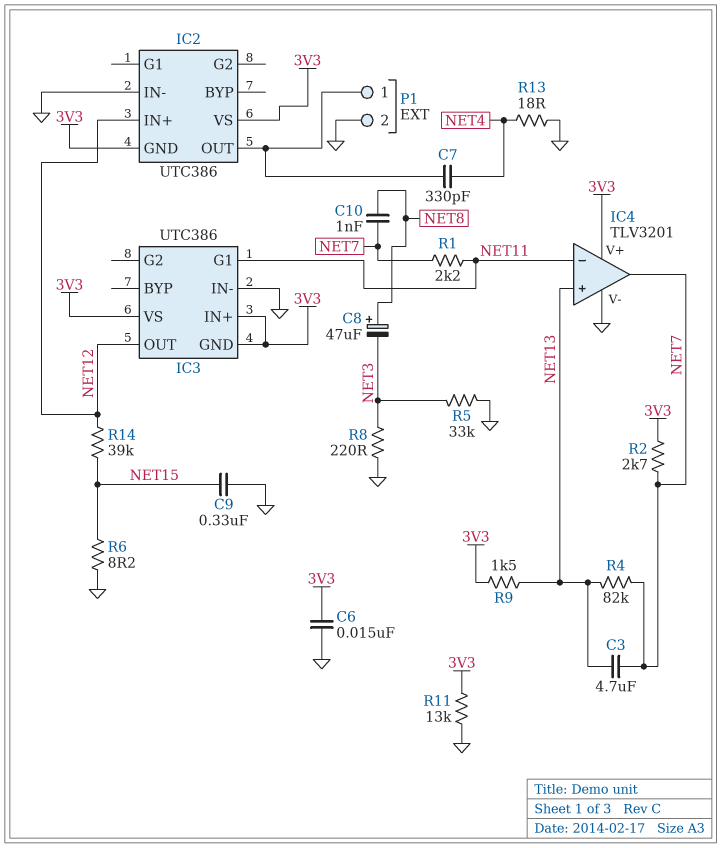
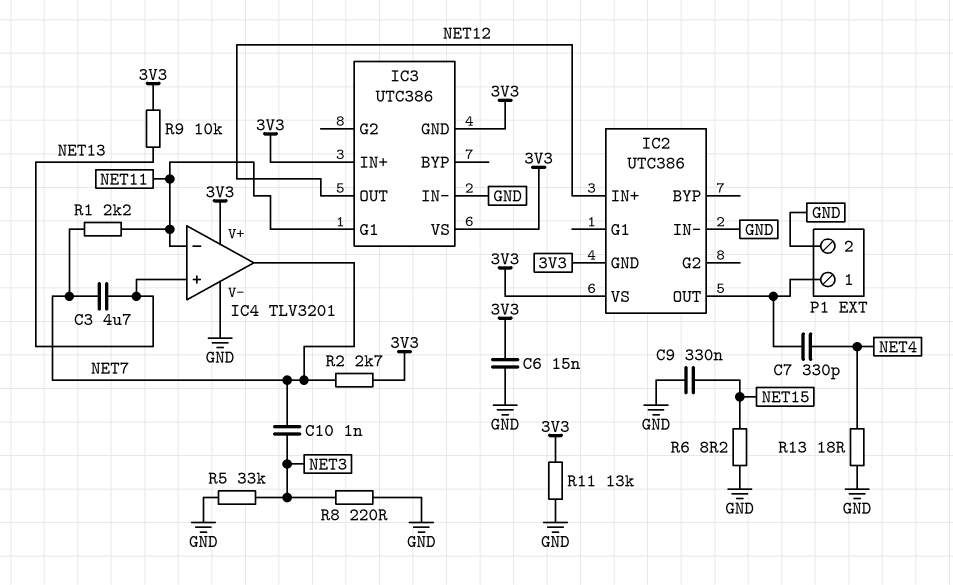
C8: 47uF (plus NET8, minus NET3) -> none
C10: 1nF (NET7, NET8) -> 1nF (NET3, NET7)
R4: 82k (NET7, NET13) -> none
R9: 1.5k (3V3, NET13) -> 10k (3V3, NET13)
R14: 39k (NET12, NET15) -> none

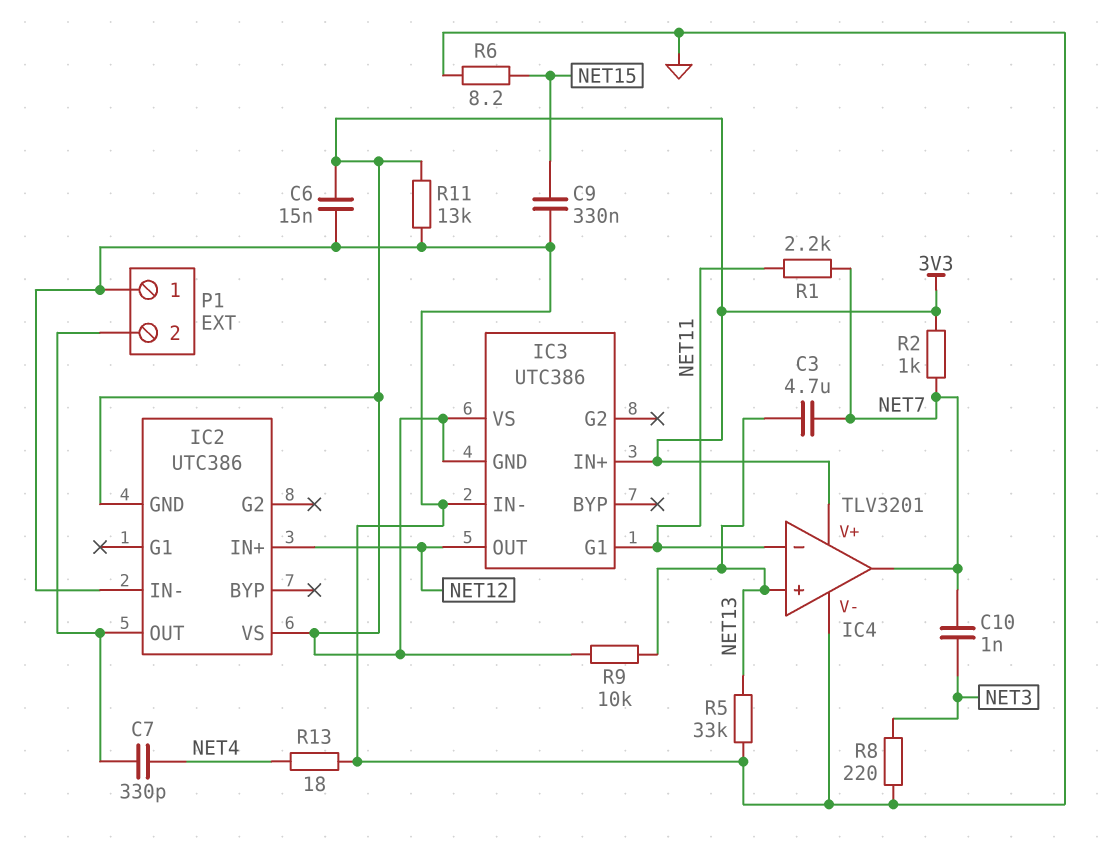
P1 pin 1: IC2/OUT -> GND
P1 pin 2: GND -> IC2/OUT
R2: 2.7k (3V3, NET7) -> 1k (3V3, NET7)
R5: 33k (GND, NET3) -> 33k (GND, NET13)

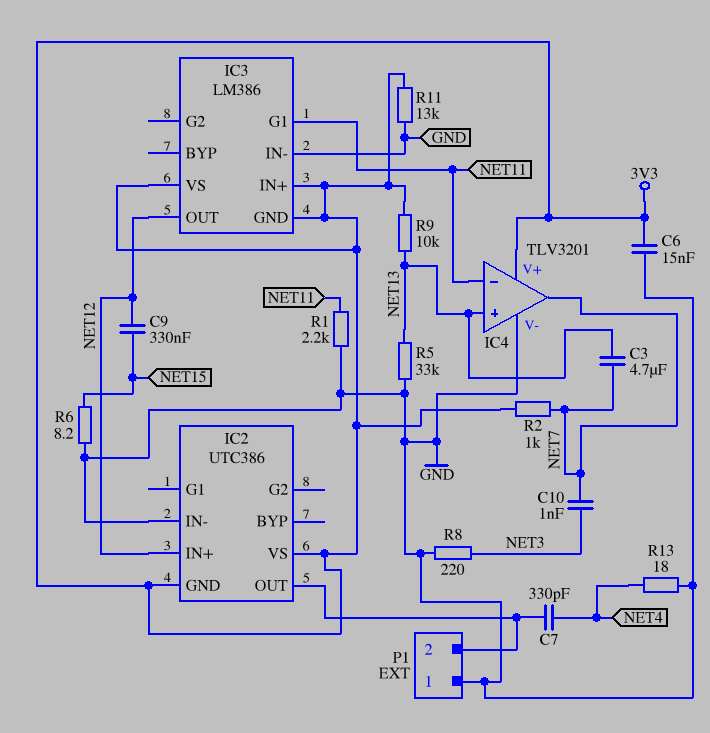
C9: 330nF (GND, NET15) -> 330nF (NET12, NET15)
IC3: UTC386 -> LM386
R1: 2.2k (NET7, NET11) -> 2.2k (GND, NET11)

